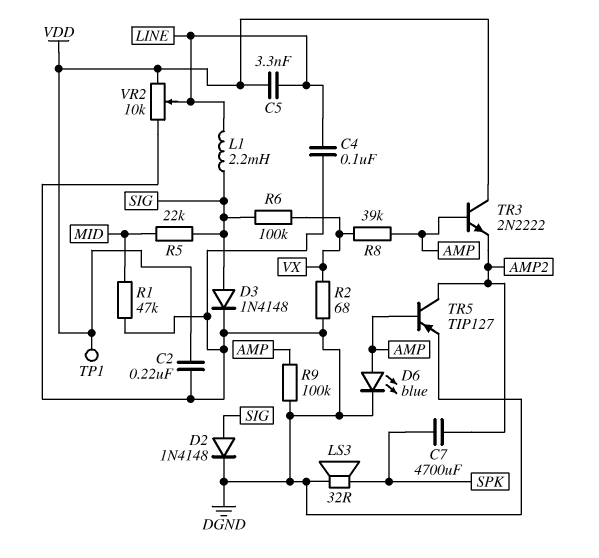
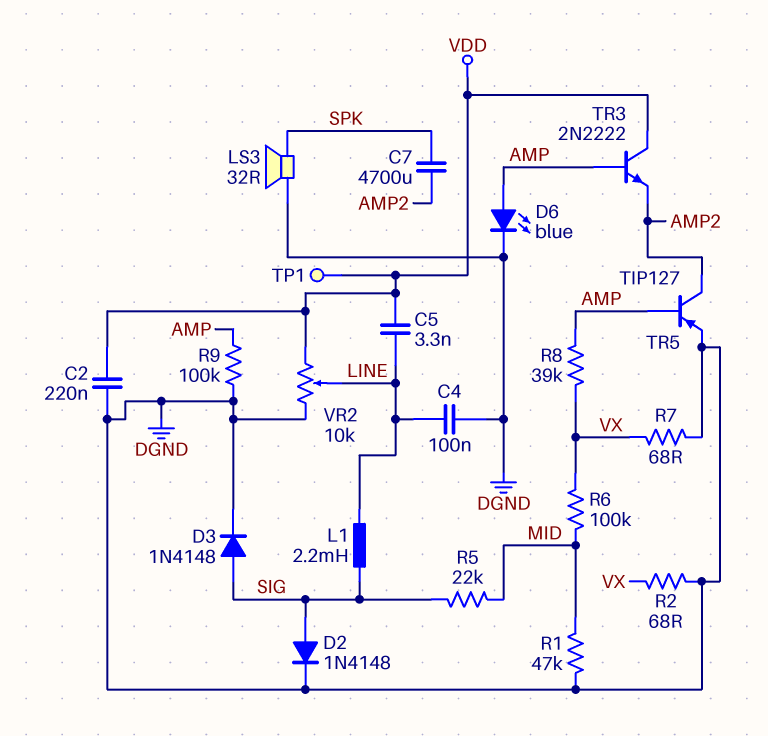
R6: 100k (SIG, VX) -> 100k (MID, VX)
R7: none -> 68 (DGND, VX)

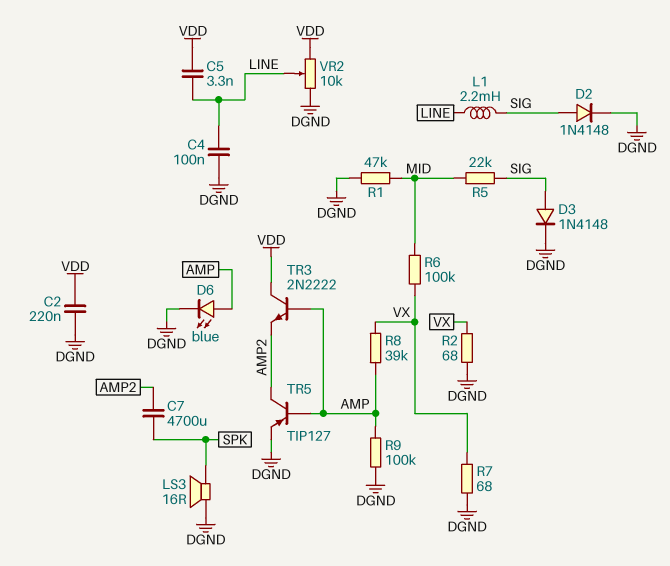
LS3: speaker 32R (DGND, SPK) -> speaker 16R (DGND, SPK)
TP1: test point (VDD) -> none

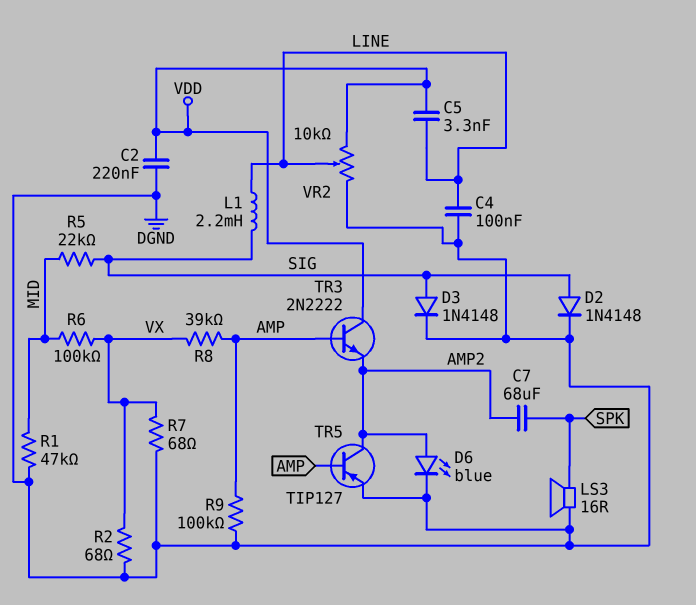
C7: 4700uF (AMP2, SPK) -> 68uF (AMP2, SPK)
D6: LED blue (A AMP, K DGND) -> LED blue (A AMP2, K DGND)

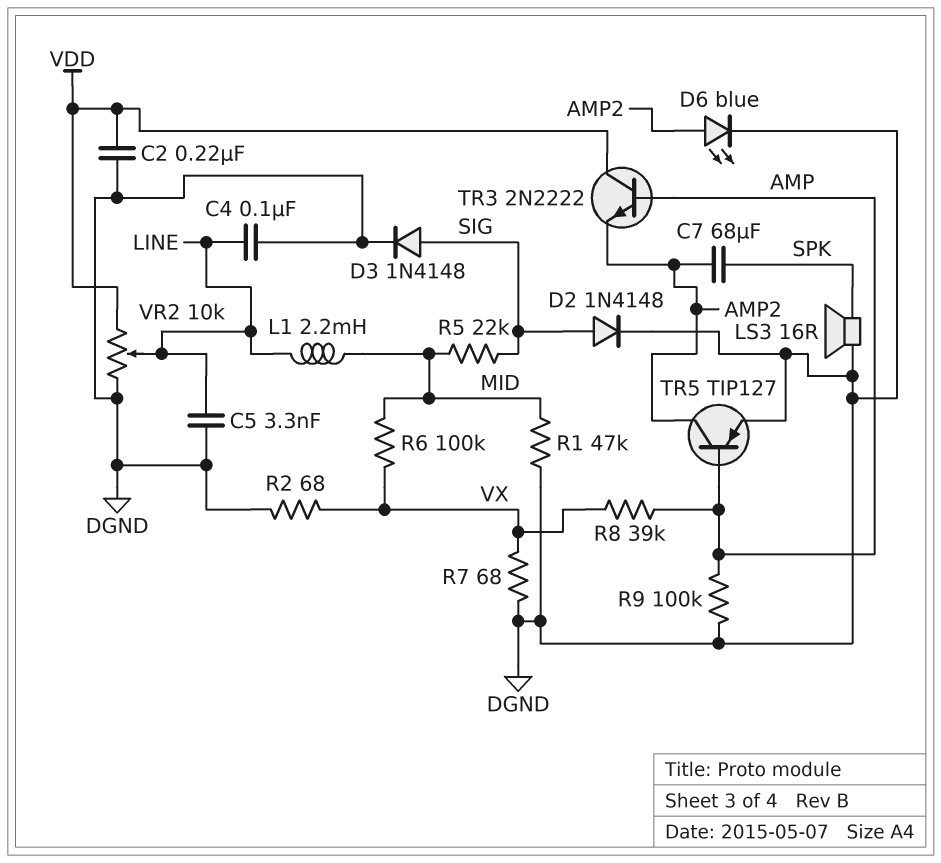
C5: 3.3nF (LINE, VDD) -> 3.3nF (DGND, LINE)
L1: 2.2mH (LINE, SIG) -> 2.2mH (LINE, MID)

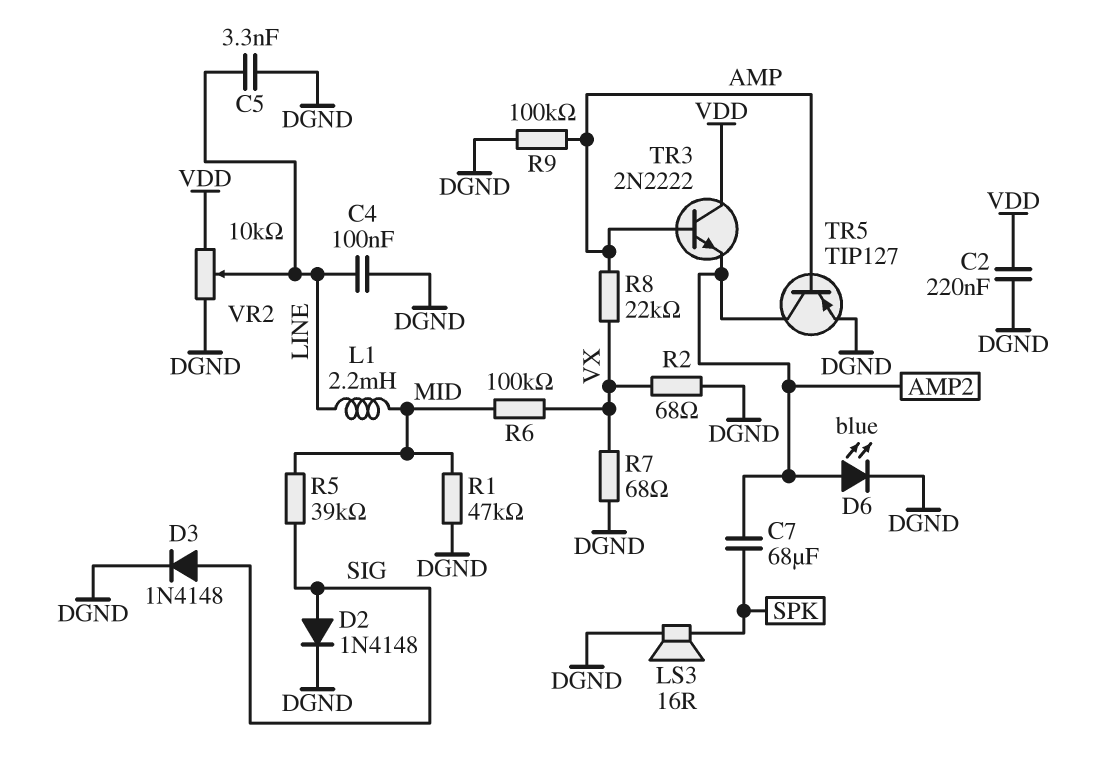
R5: 22k (MID, SIG) -> 39k (MID, SIG)
R8: 39k (AMP, VX) -> 22k (AMP, VX)

